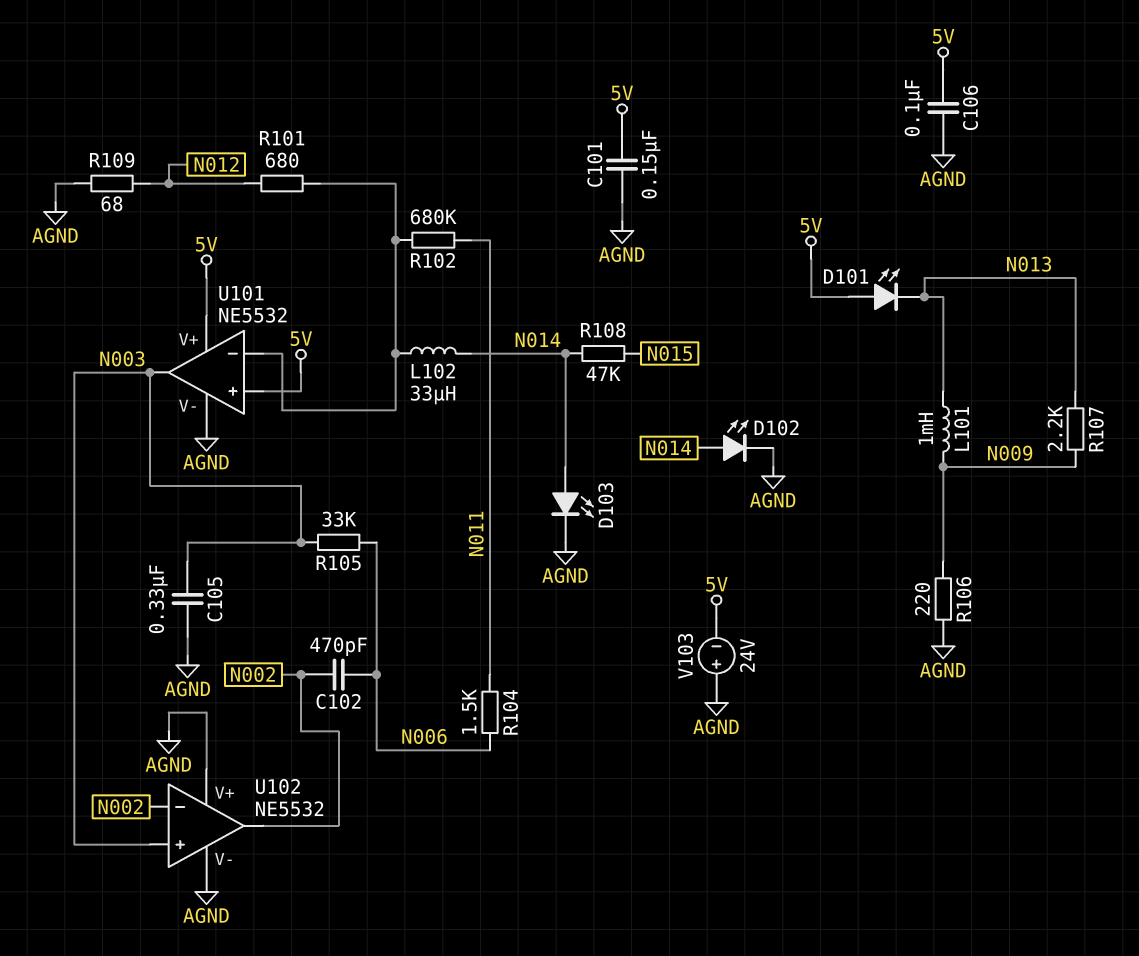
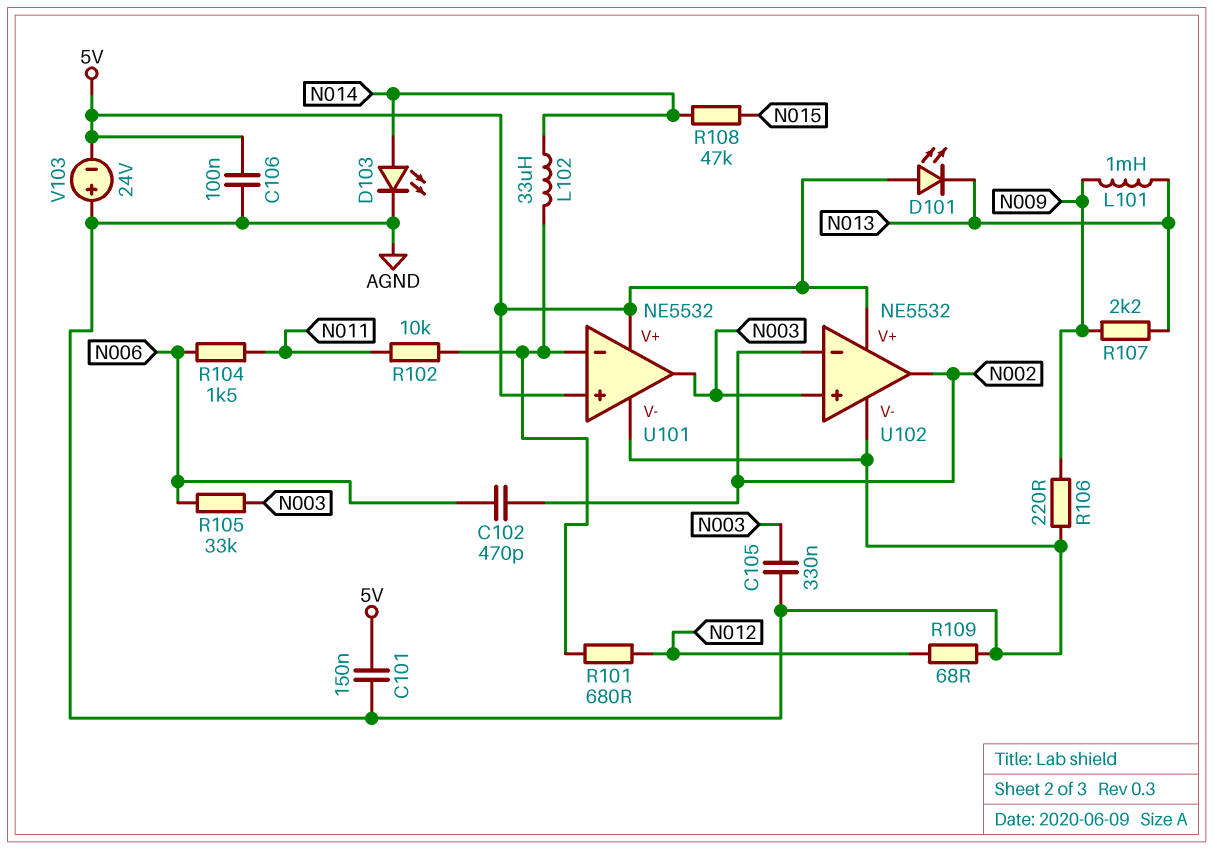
D102: LED (A N014, K AGND) -> none
R102: 680k (N011, U101/in-) -> 10k (N011, U101/in-)
U102 pin V+: AGND -> 5V

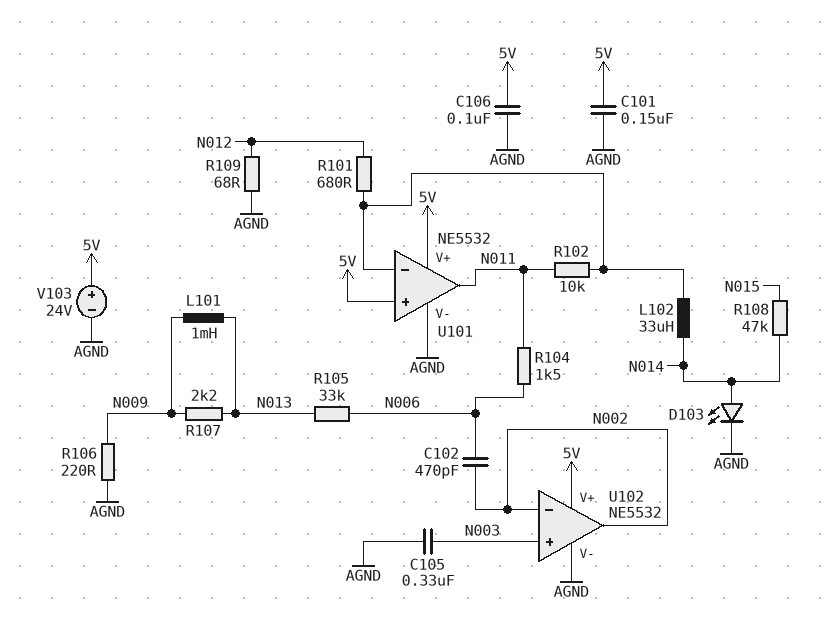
D101: LED (A 5V, K N013) -> none
R105: 33k (N003, N006) -> 33k (N006, N013)
U101 pin out: N003 -> N011
V103: 24V (plus AGND, minus 5V) -> 24V (plus 5V, minus AGND)

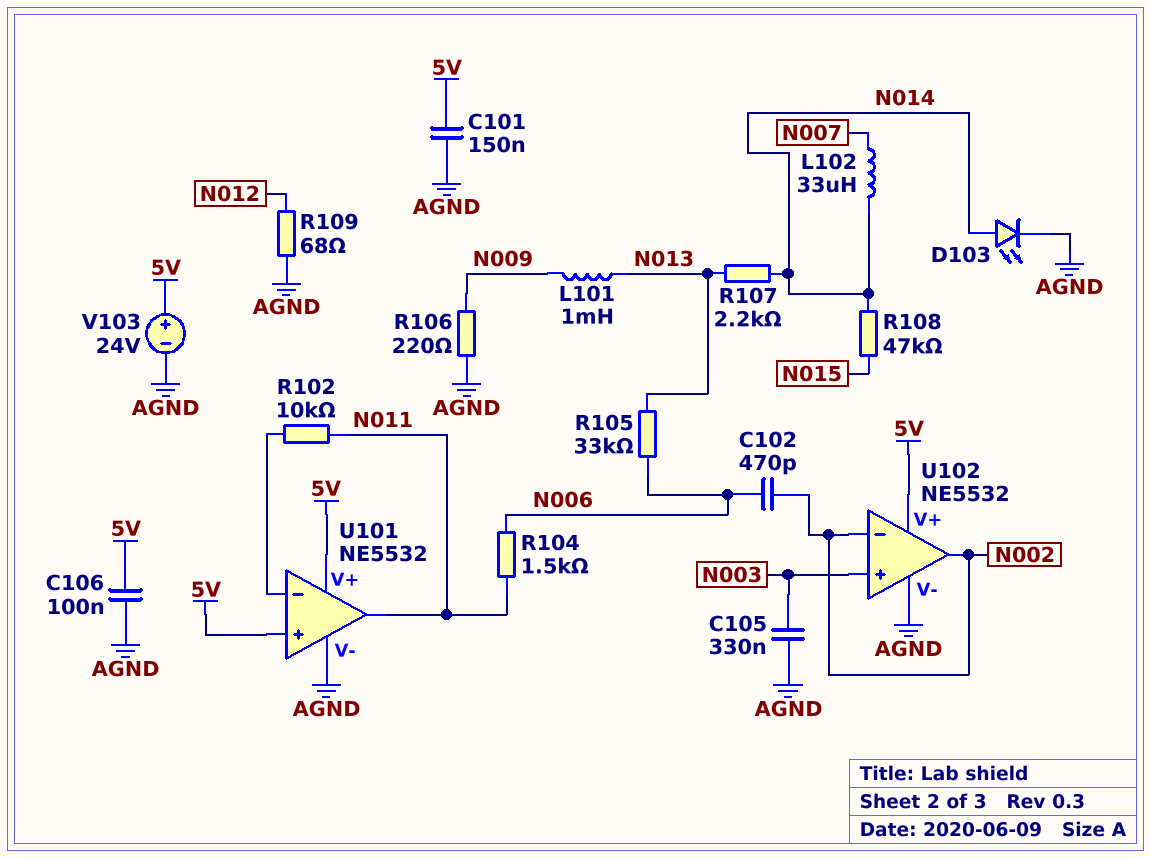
L102: 33uH (N014, U101/in-) -> 33uH (N007, N014)
R101: 680 (N012, U101/in-) -> none
R107: 2.2k (N009, N013) -> 2.2k (N013, N014)

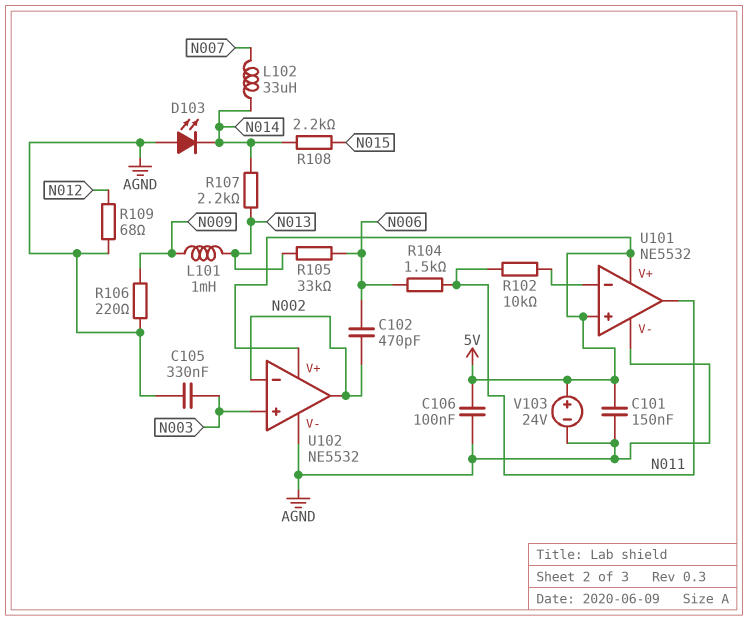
D103: LED (A N014, K AGND) -> LED (A AGND, K N014)
R108: 47k (N014, N015) -> 2.2k (N014, N015)

